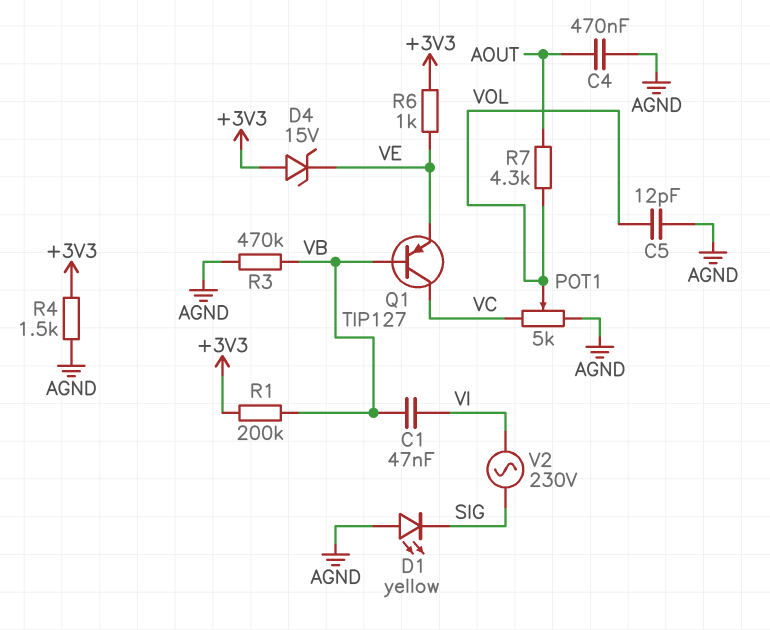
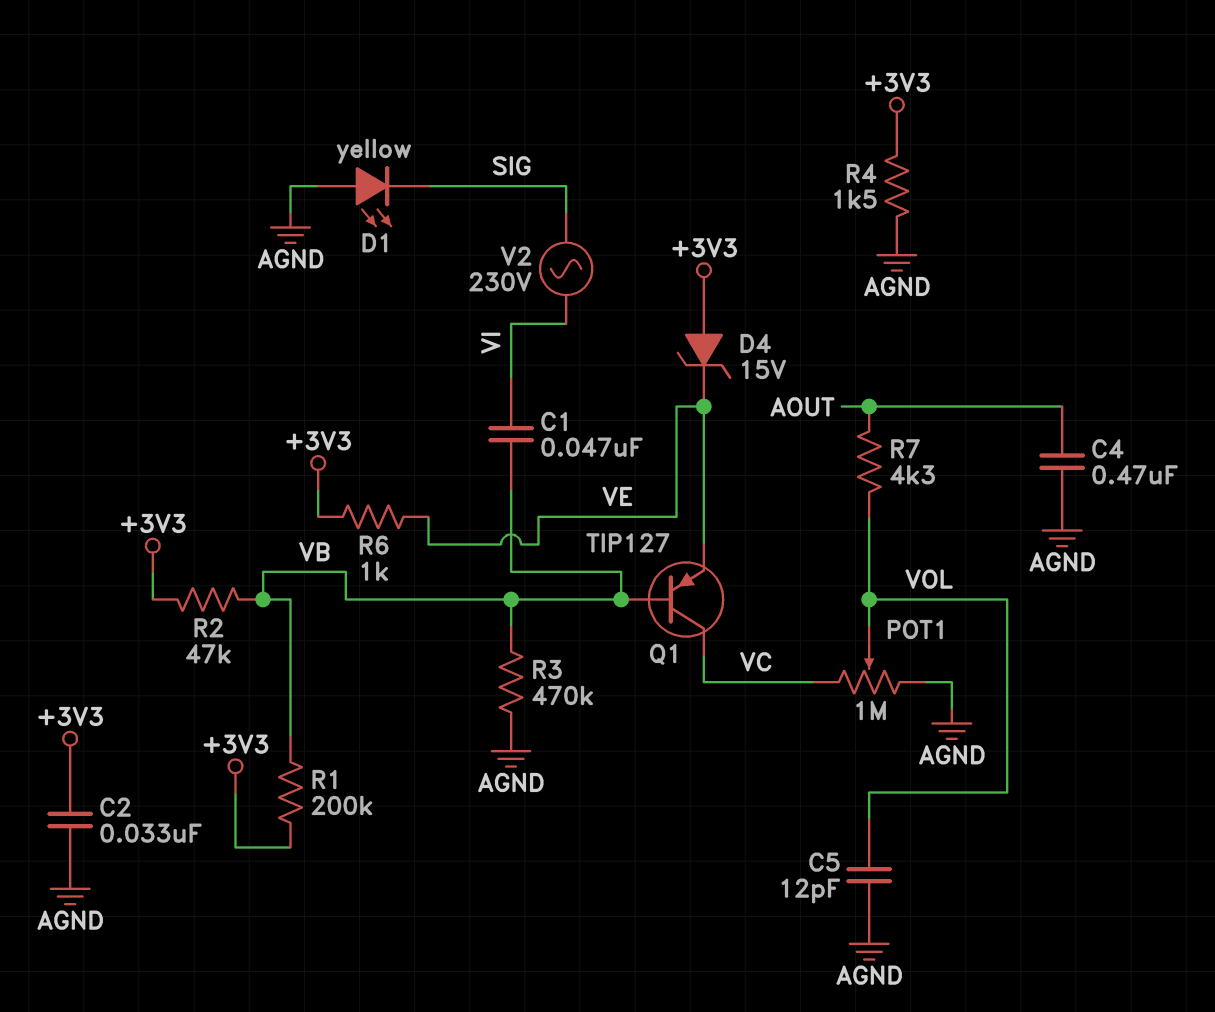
C2: none -> 33nF (+3V3, AGND)
POT1: 5k (AGND, VC, wiper VOL) -> 1M (AGND, VC, wiper VOL)
R2: none -> 47k (+3V3, VB)

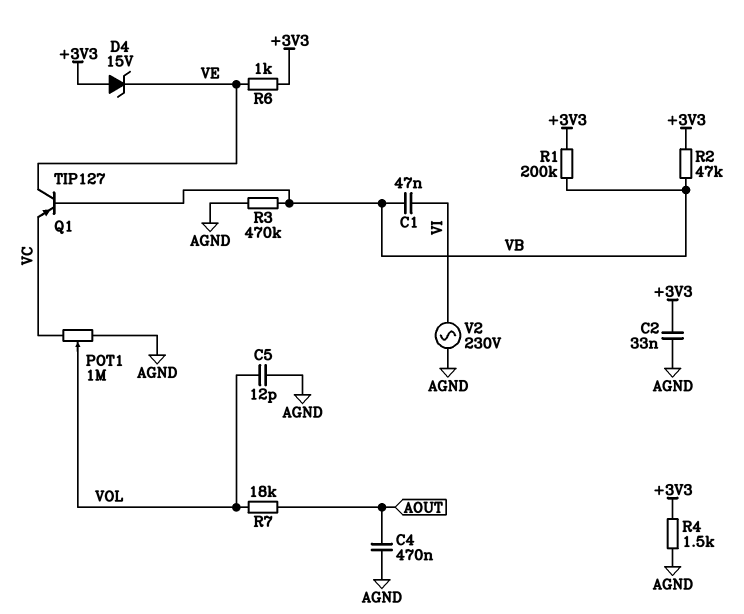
D1: LED yellow (A AGND, K SIG) -> none
Q1: PNP TIP127 (B VB, C VC, E VE) -> PNP TIP127 (B VB, C VE, E VC)
R7: 4.3k (AOUT, VOL) -> 18k (AOUT, VOL)
V2: AC 230V (SIG, VI) -> AC 230V (AGND, VI)

